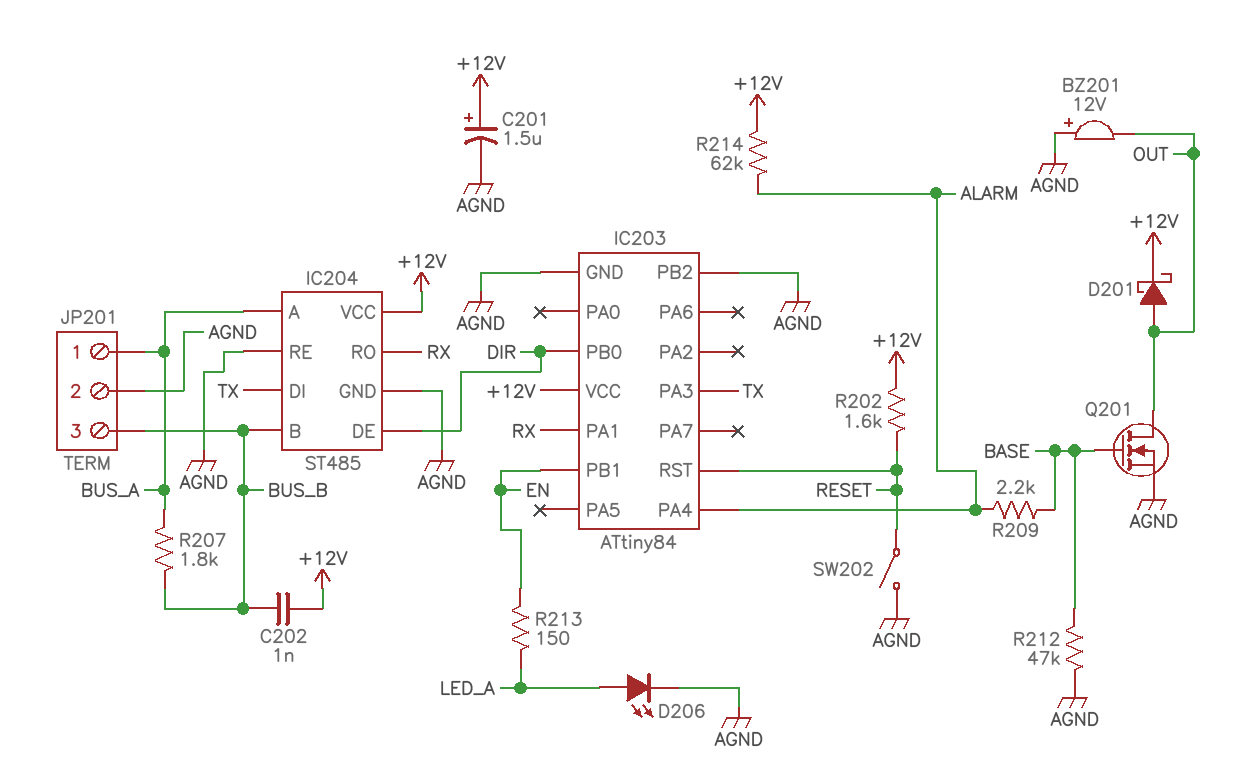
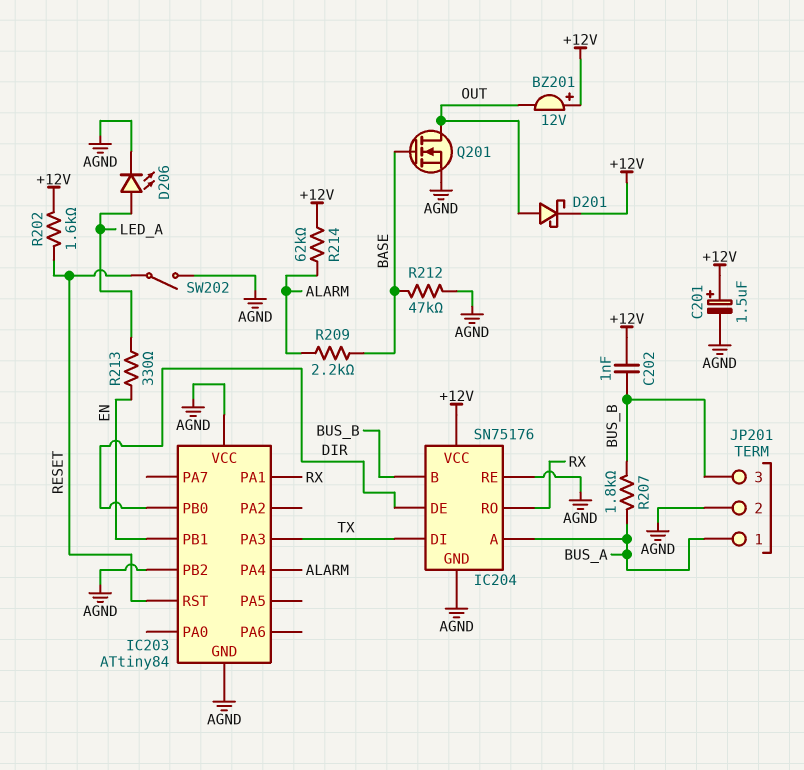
BZ201: buzzer 12V (plus AGND, minus OUT) -> buzzer 12V (plus +12V, minus OUT)
IC203 pin VCC: +12V -> AGND
IC204: ST485 -> SN75176
R213: 150 (EN, LED_A) -> 330 (EN, LED_A)

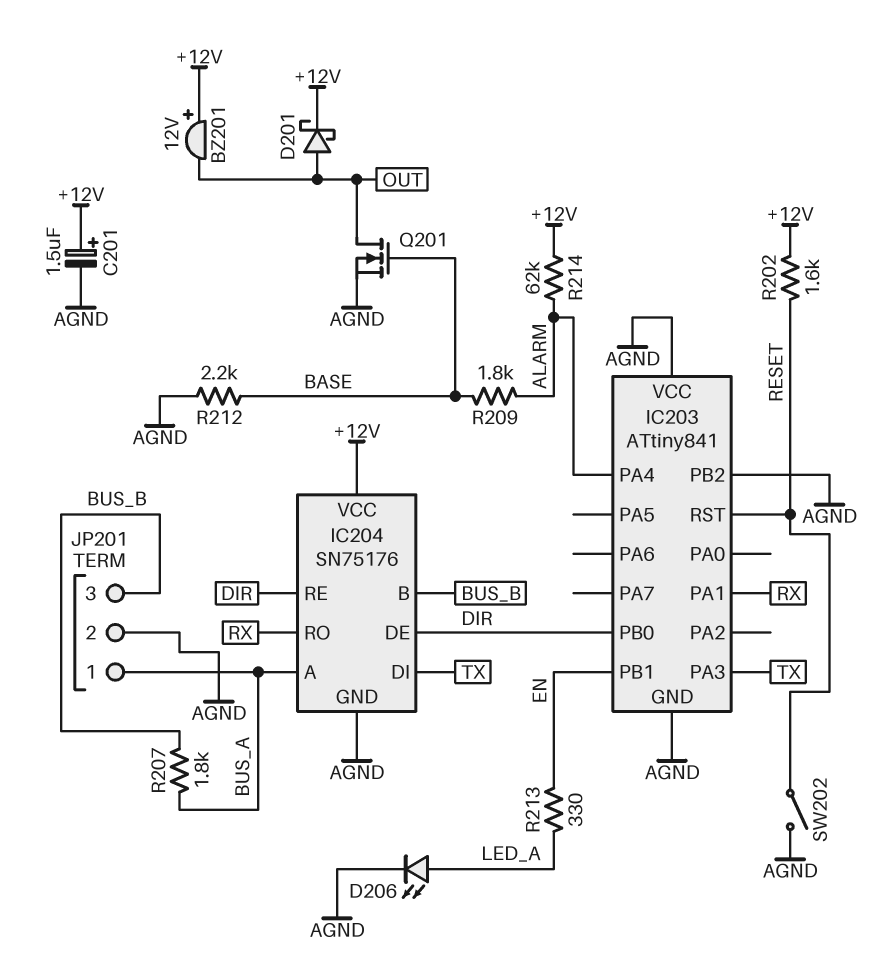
C202: 1nF (+12V, BUS_B) -> none
IC203: ATtiny84 -> ATtiny841
IC204 pin RE: AGND -> DIR
R209: 2.2k (ALARM, BASE) -> 1.8k (ALARM, BASE)
R212: 47k (AGND, BASE) -> 2.2k (AGND, BASE)

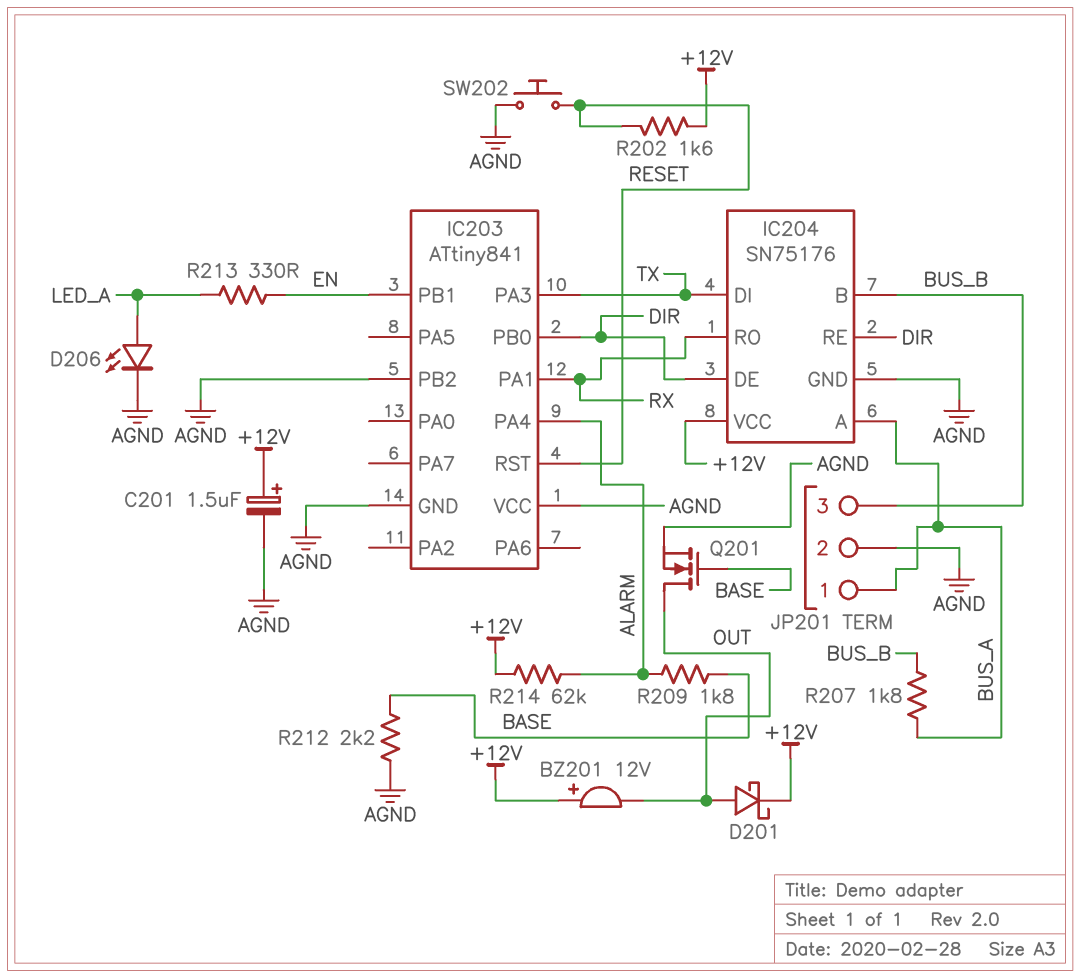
SW202: switch (AGND, RESET) -> button (AGND, RESET)

